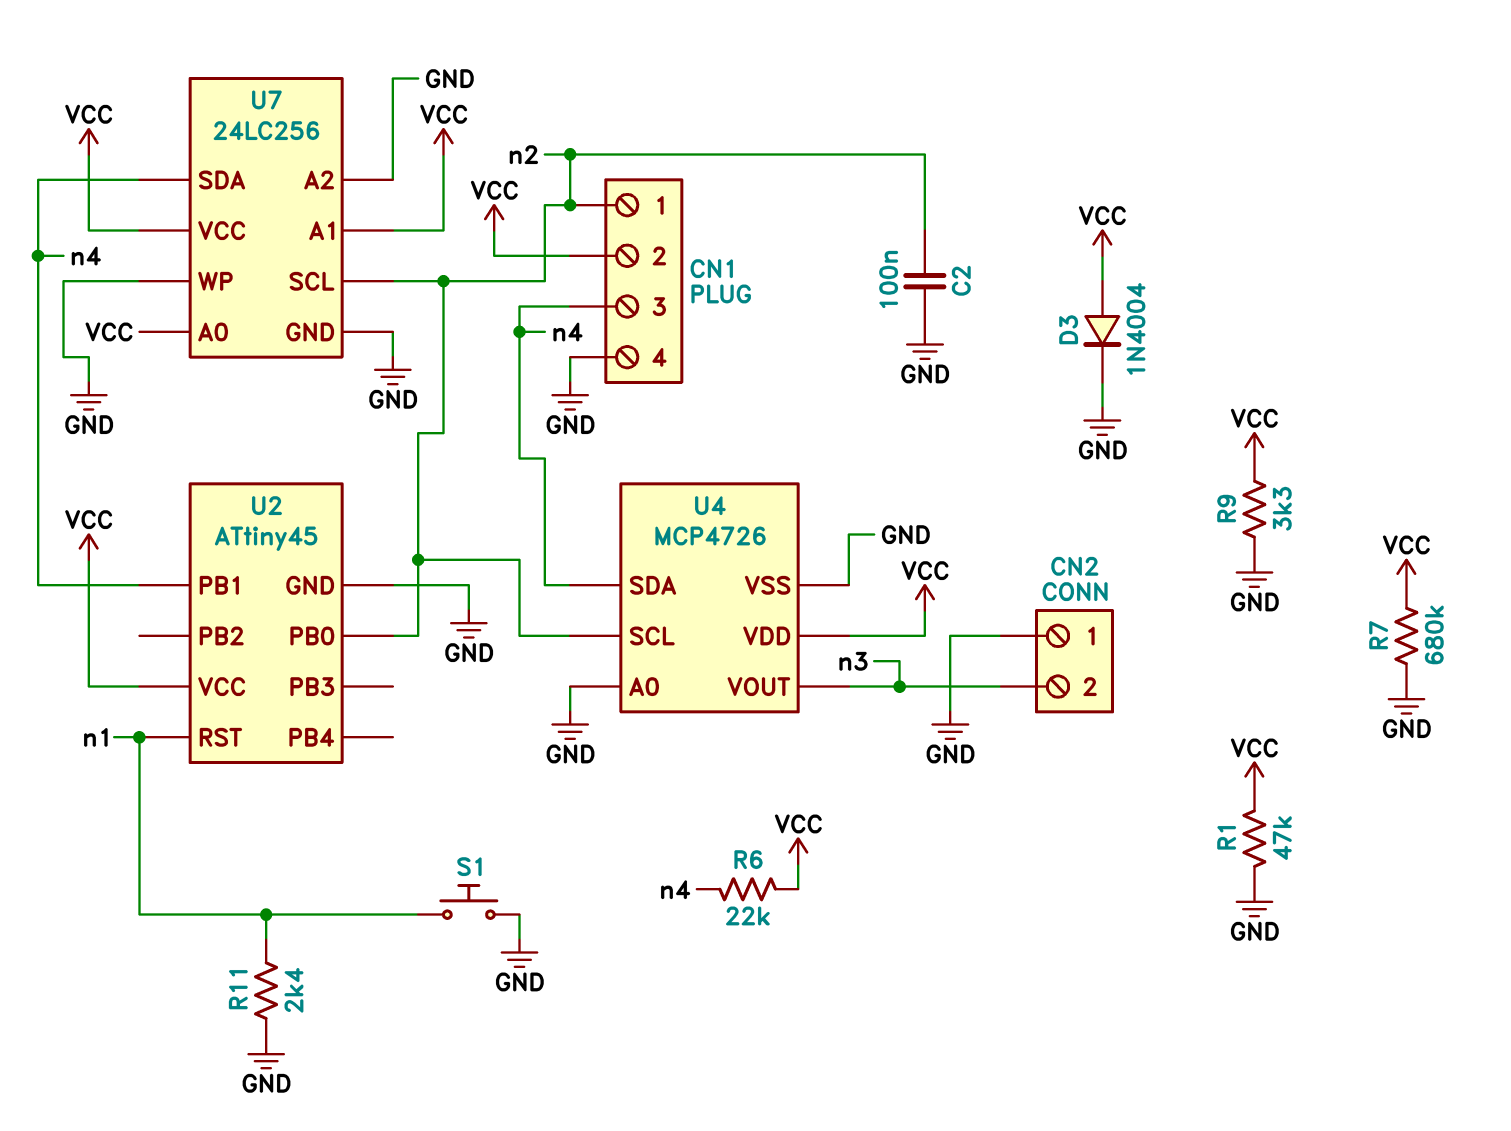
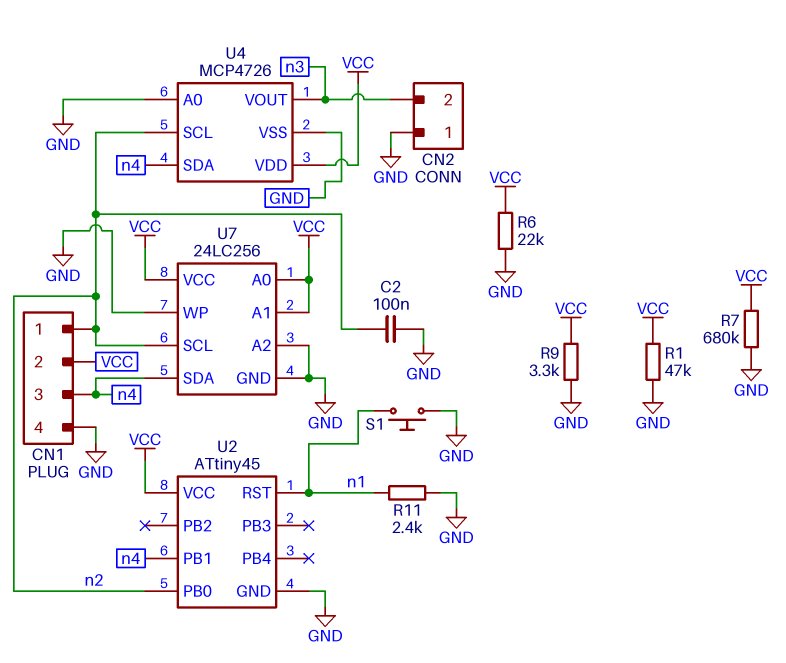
D3: diode 1N4004 (A VCC, K GND) -> none
R6: 22k (VCC, n4) -> 22k (GND, VCC)

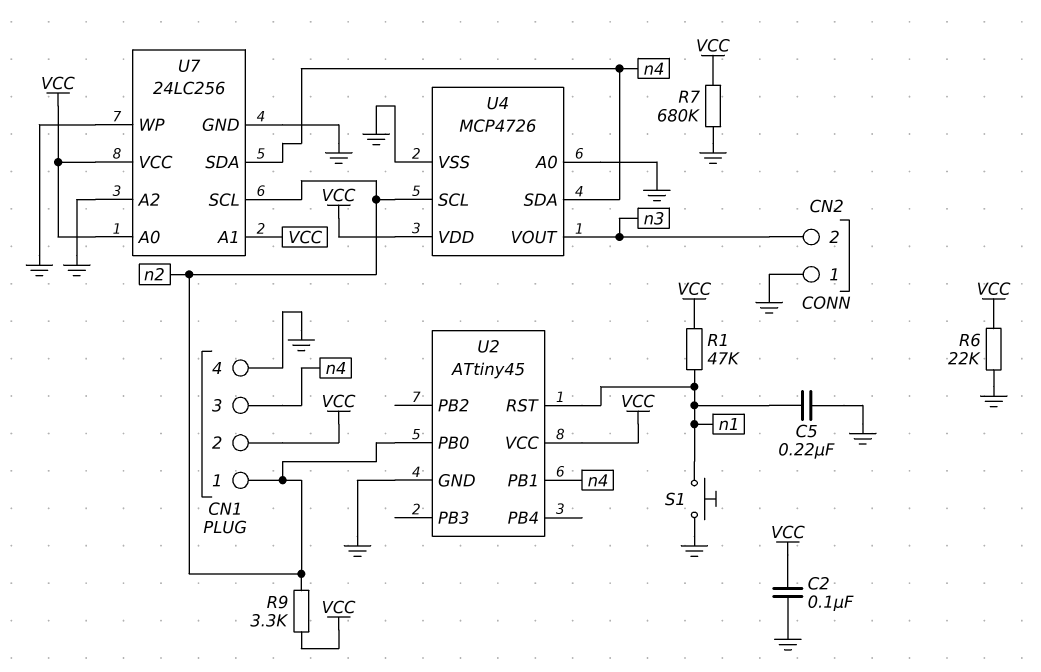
C2: 100nF (GND, n2) -> 100nF (GND, VCC)
C5: none -> 220nF (GND, n1)
R1: 47k (GND, VCC) -> 47k (VCC, n1)
R9: 3.3k (GND, VCC) -> 3.3k (VCC, n2)
R11: 2.4k (GND, n1) -> none

